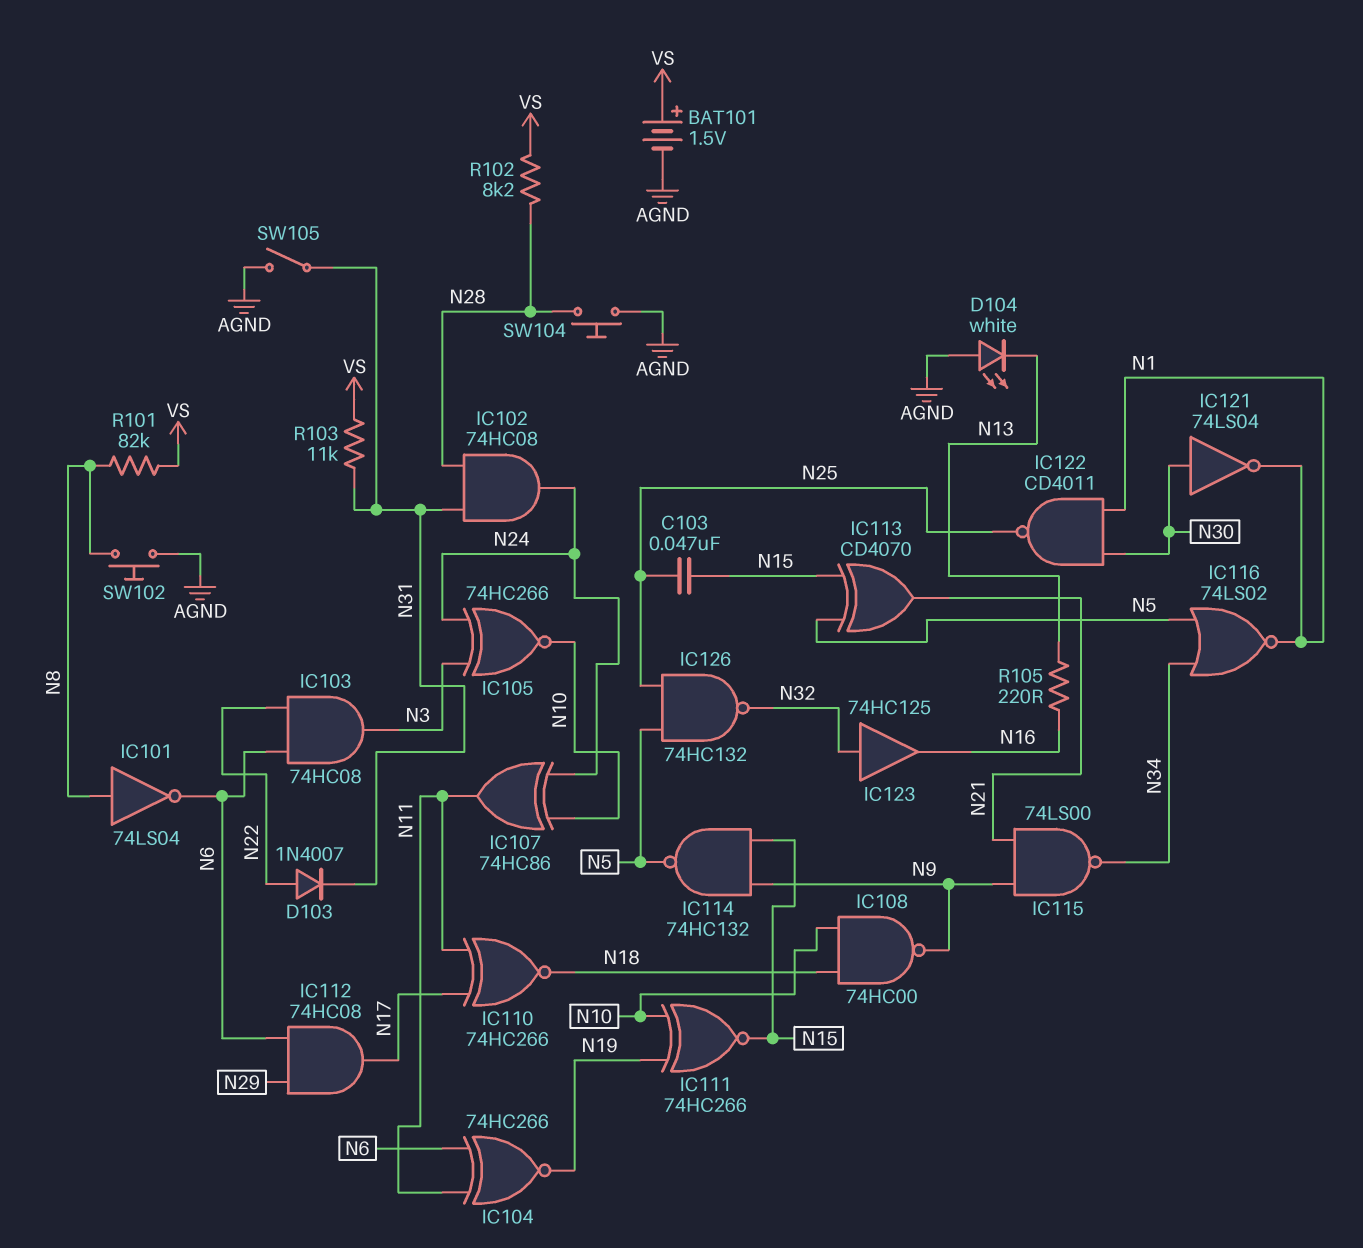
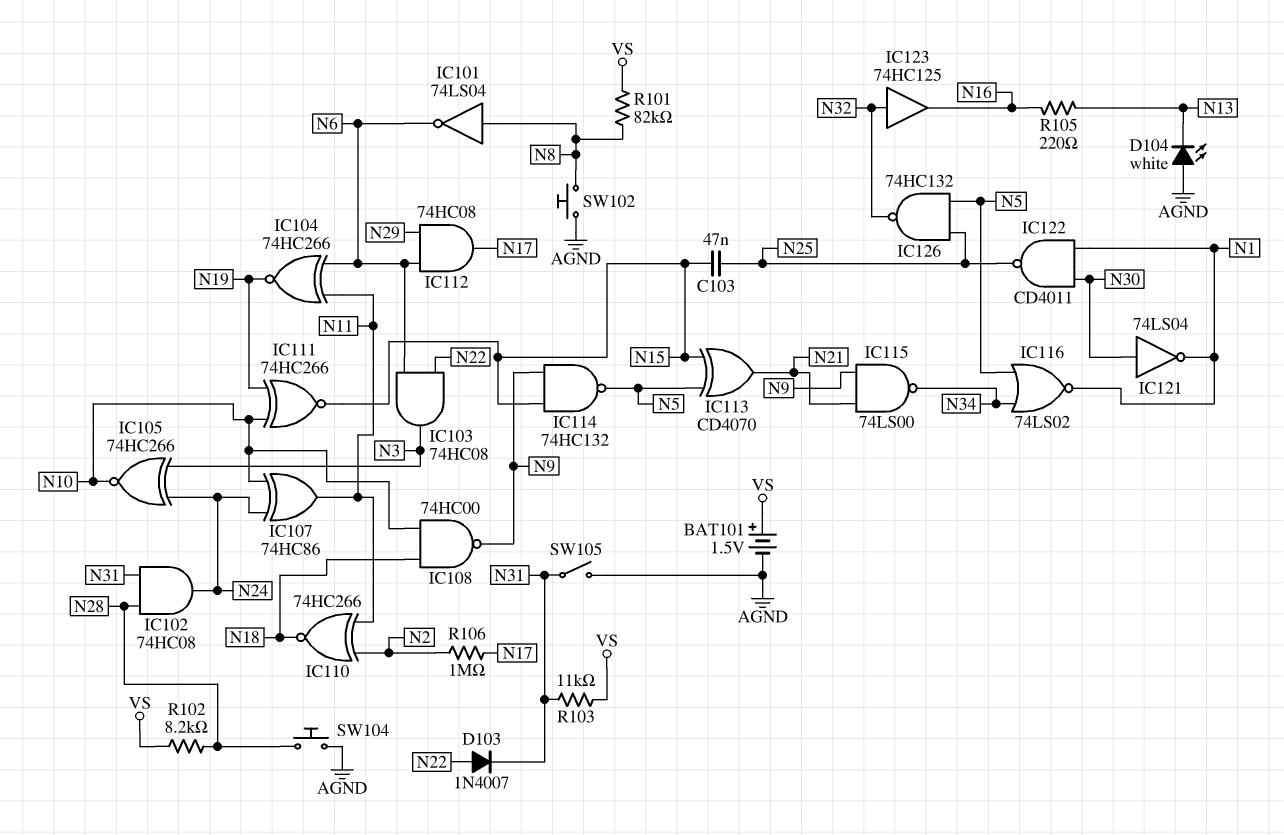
IC110: XNOR 74HC266 (in N11, in N17, out N18) -> XNOR 74HC266 (in N2, in N11, out N18)
R106: none -> 1M (N2, N17)

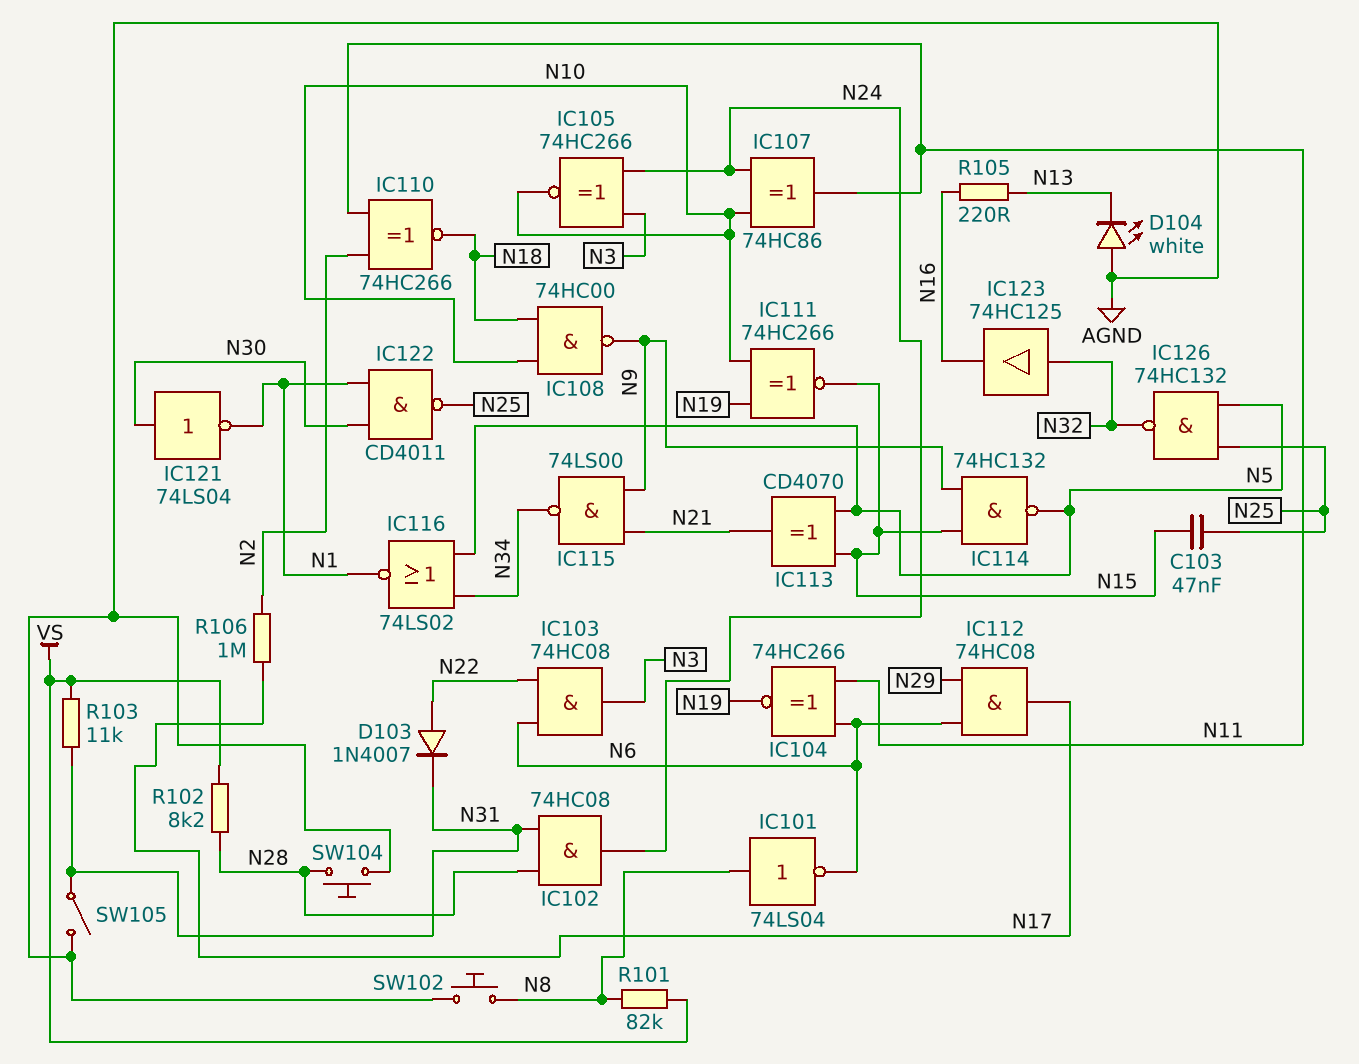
BAT101: 1.5V (plus VS, minus AGND) -> none

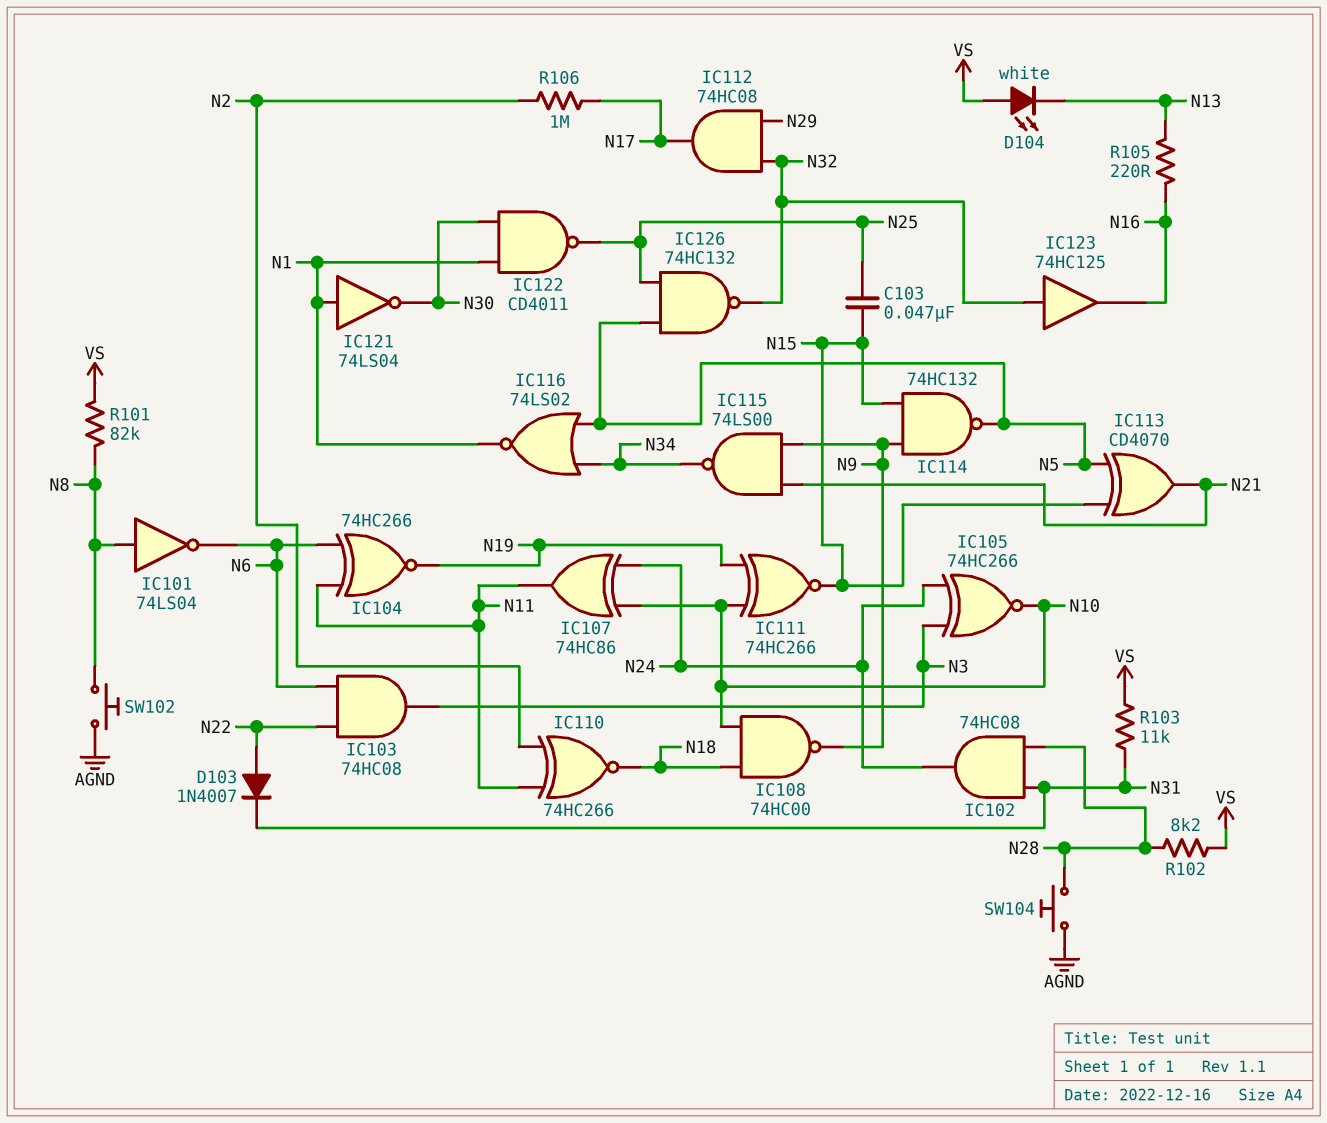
D104: LED white (A AGND, K N13) -> LED white (A VS, K N13)
IC112: AND 74HC08 (in N6, in N29, out N17) -> AND 74HC08 (in N29, in N32, out N17)
IC121: NOT 74LS04 (in N30, out N1) -> NOT 74LS04 (in N1, out N30)
SW105: switch (AGND, N31) -> none

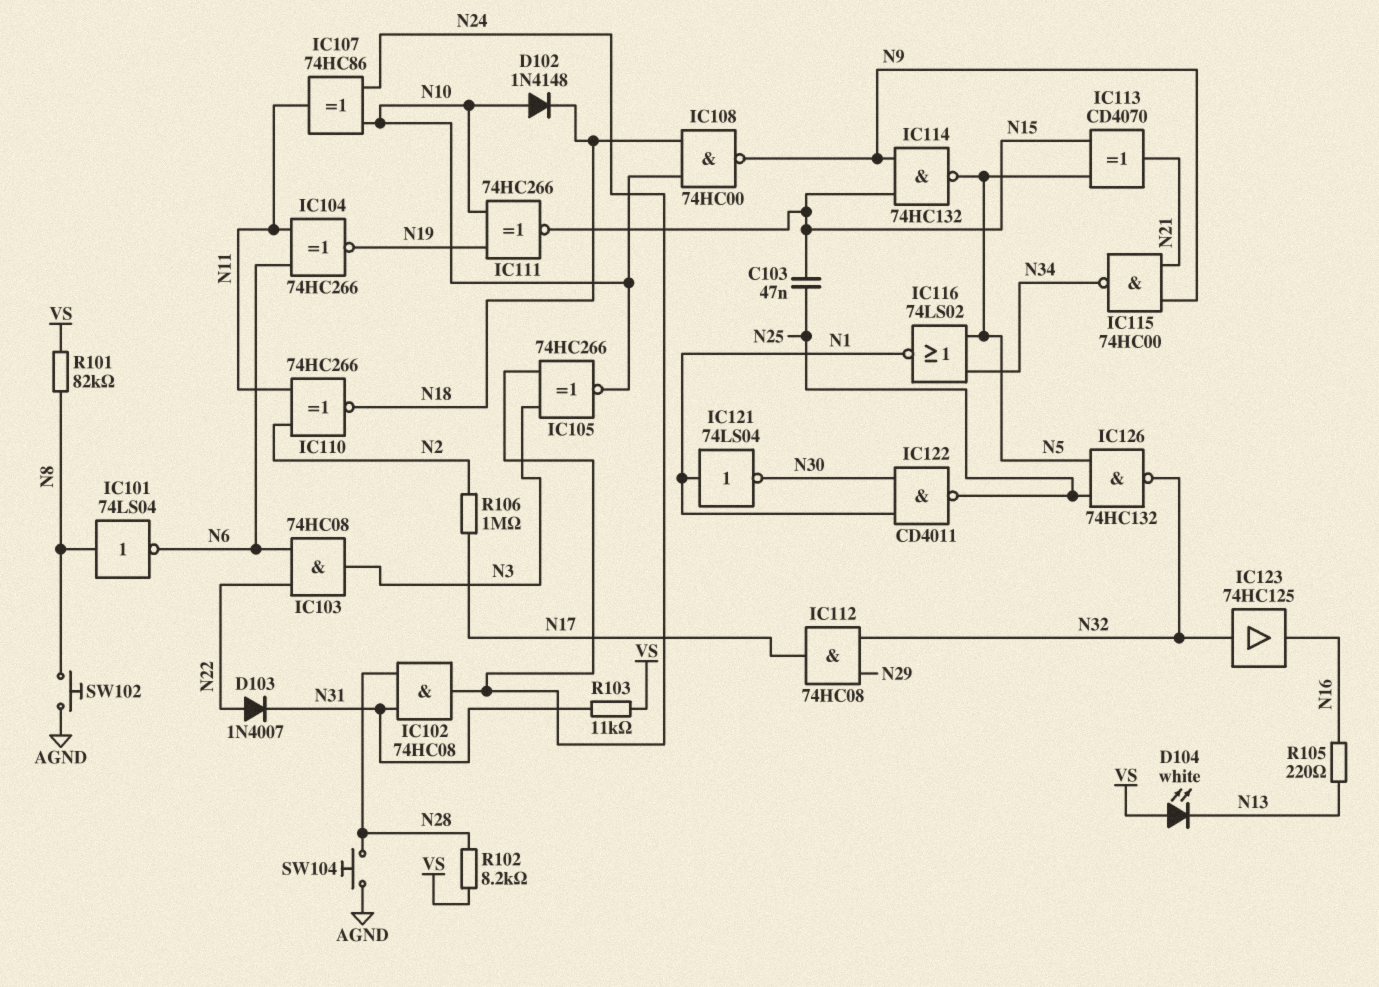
D102: none -> diode 1N4148 (A N10, K N18)
IC115: NAND 74LS00 (in N9, in N21, out N34) -> NAND 74HC00 (in N9, in N21, out N34)

